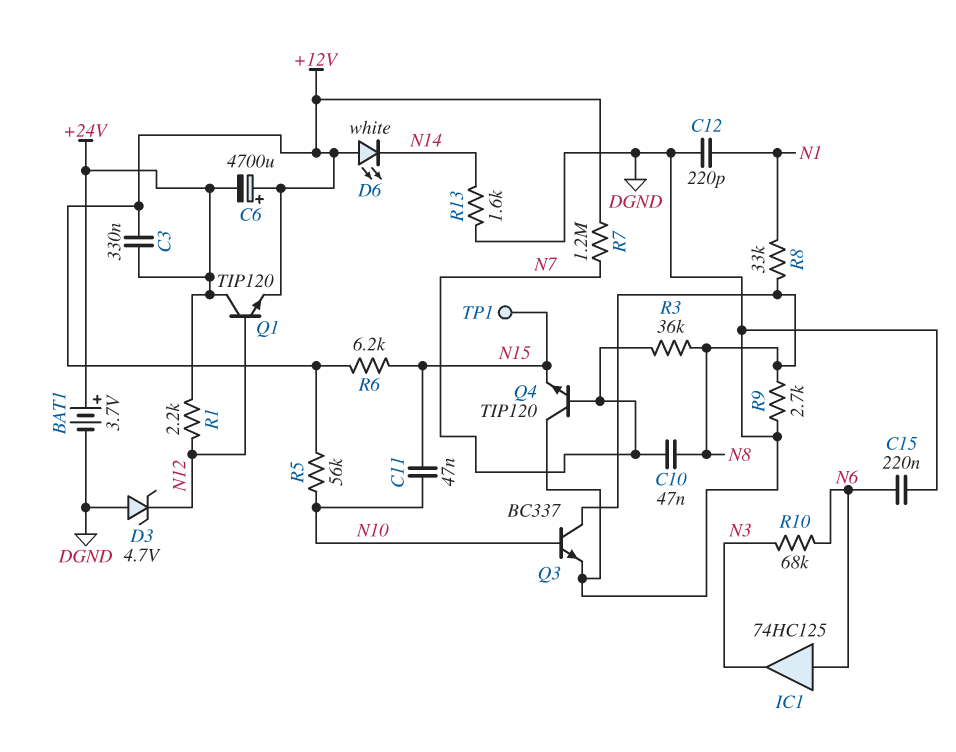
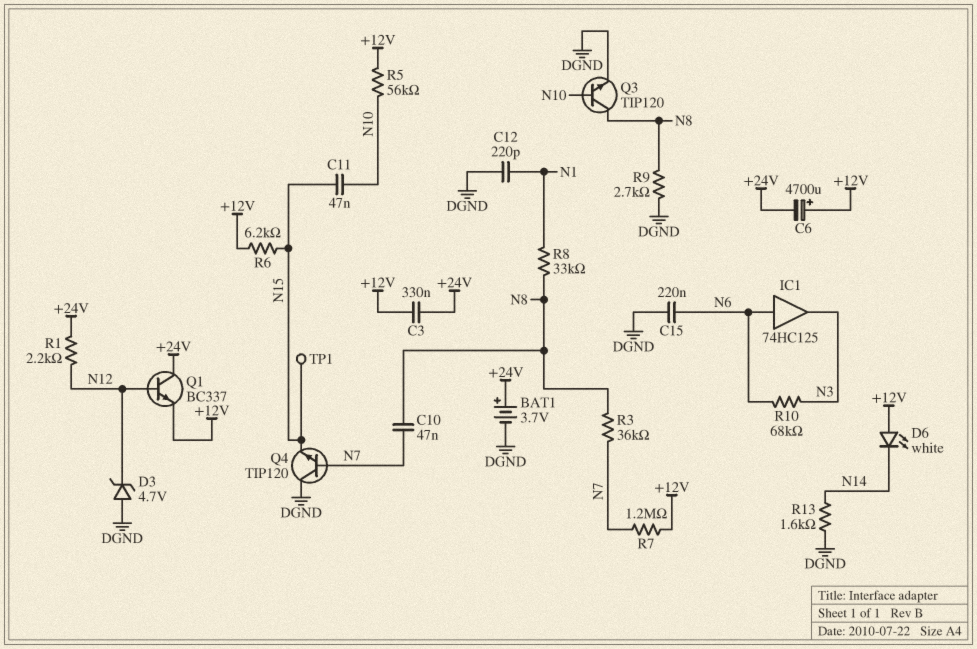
Q1: NPN TIP120 (B N12, C +24V, E +12V) -> NPN BC337 (B N12, C +24V, E +12V)
Q3: NPN BC337 (B N10, C N8, E DGND) -> NPN TIP120 (B N10, C N8, E DGND)

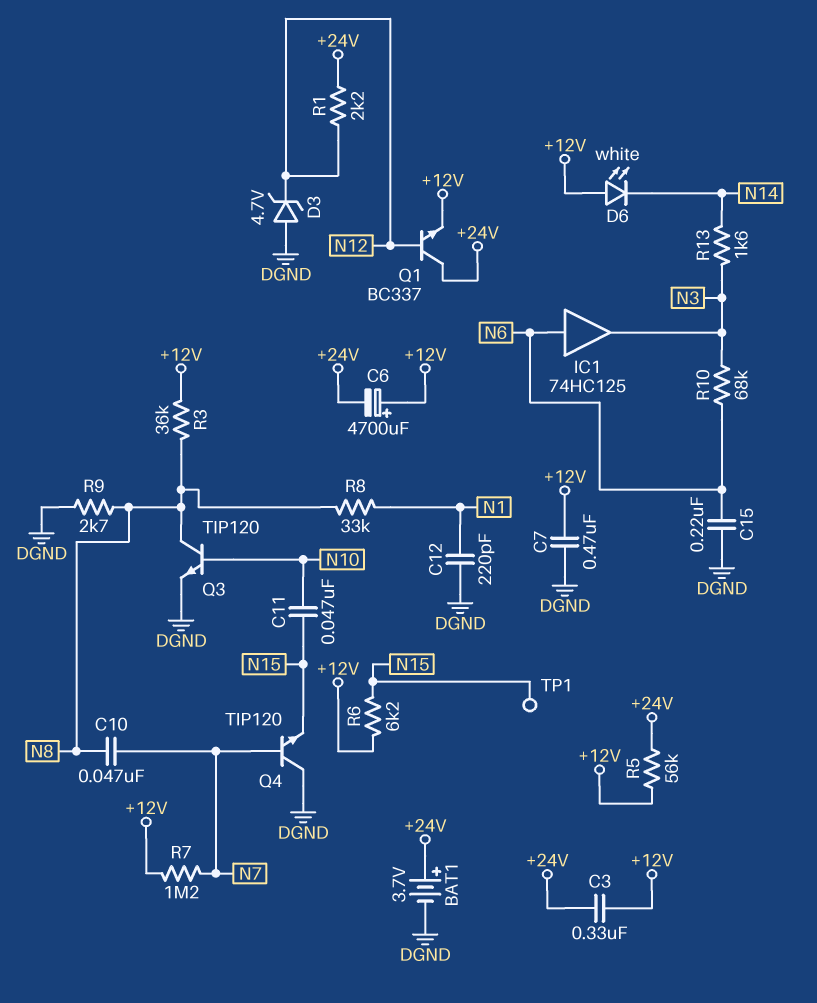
C7: none -> 470nF (+12V, DGND)
R3: 36k (N7, N8) -> 36k (+12V, N8)
R5: 56k (+12V, N10) -> 56k (+12V, +24V)
R13: 1.6k (DGND, N14) -> 1.6k (N3, N14)

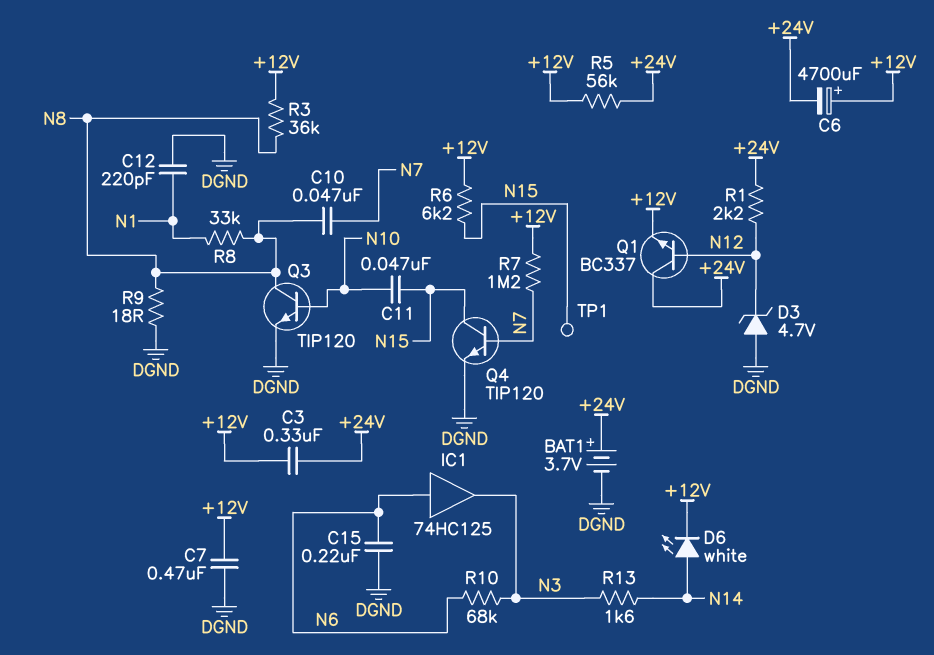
D6: LED white (A +12V, K N14) -> LED white (A N14, K +12V)
Q4: NPN TIP120 (B N7, C DGND, E N15) -> NPN TIP120 (B N7, C N15, E DGND)
R9: 2.7k (DGND, N8) -> 18 (DGND, N8)

